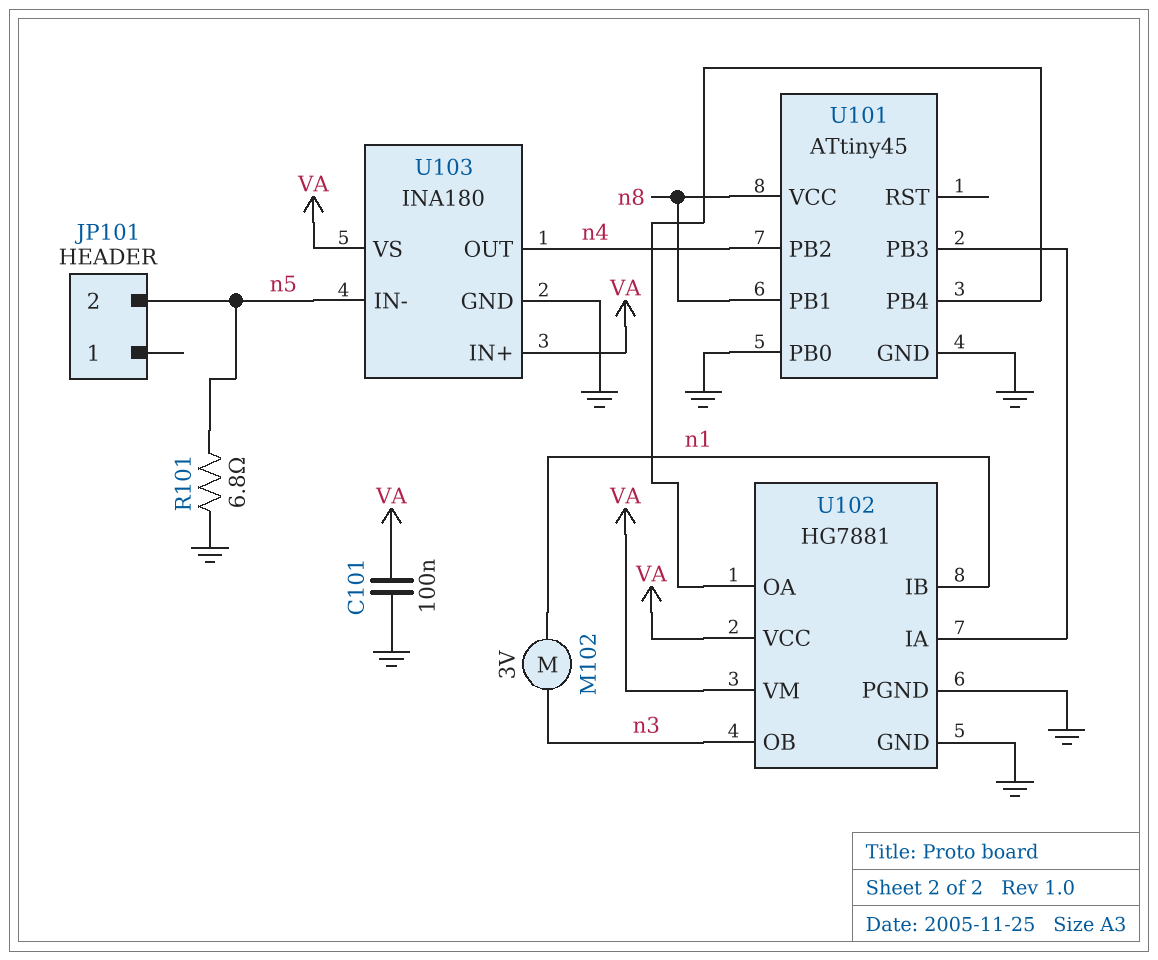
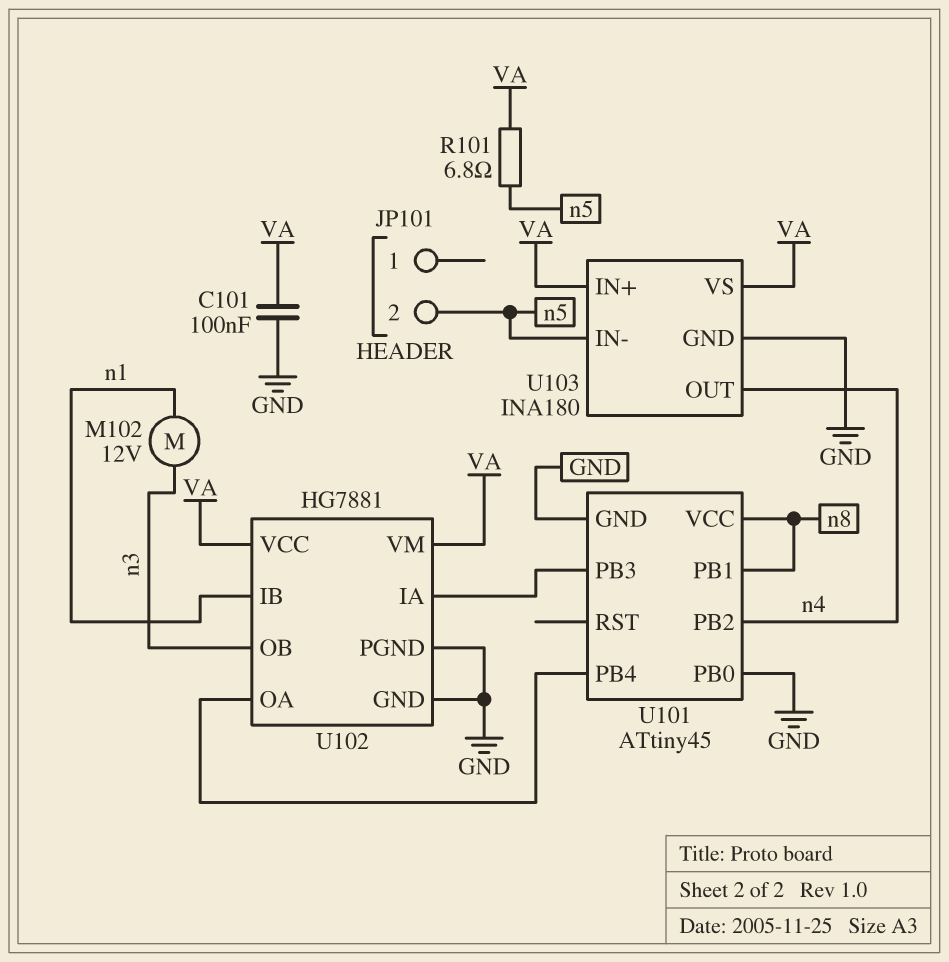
M102: motor 3V (n1, n3) -> motor 12V (n1, n3)
R101: 6.8 (GND, n5) -> 6.8 (VA, n5)

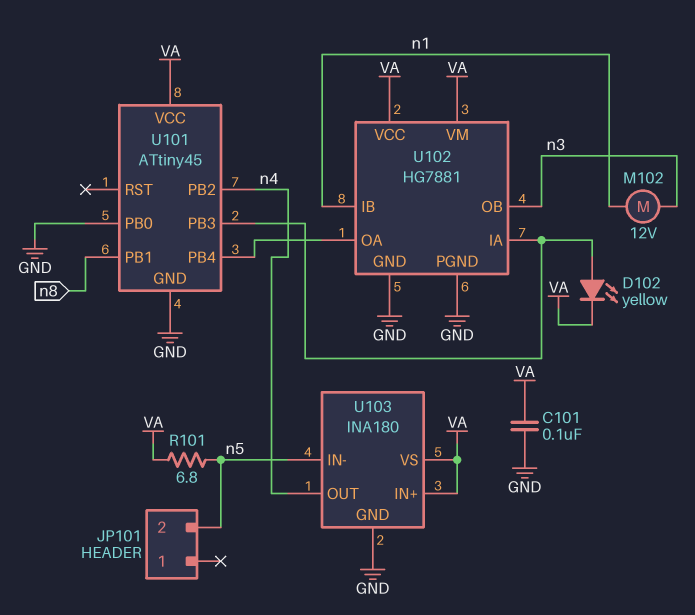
D102: none -> LED yellow (A U101/PB3, K VA)
U101 pin VCC: n8 -> VA

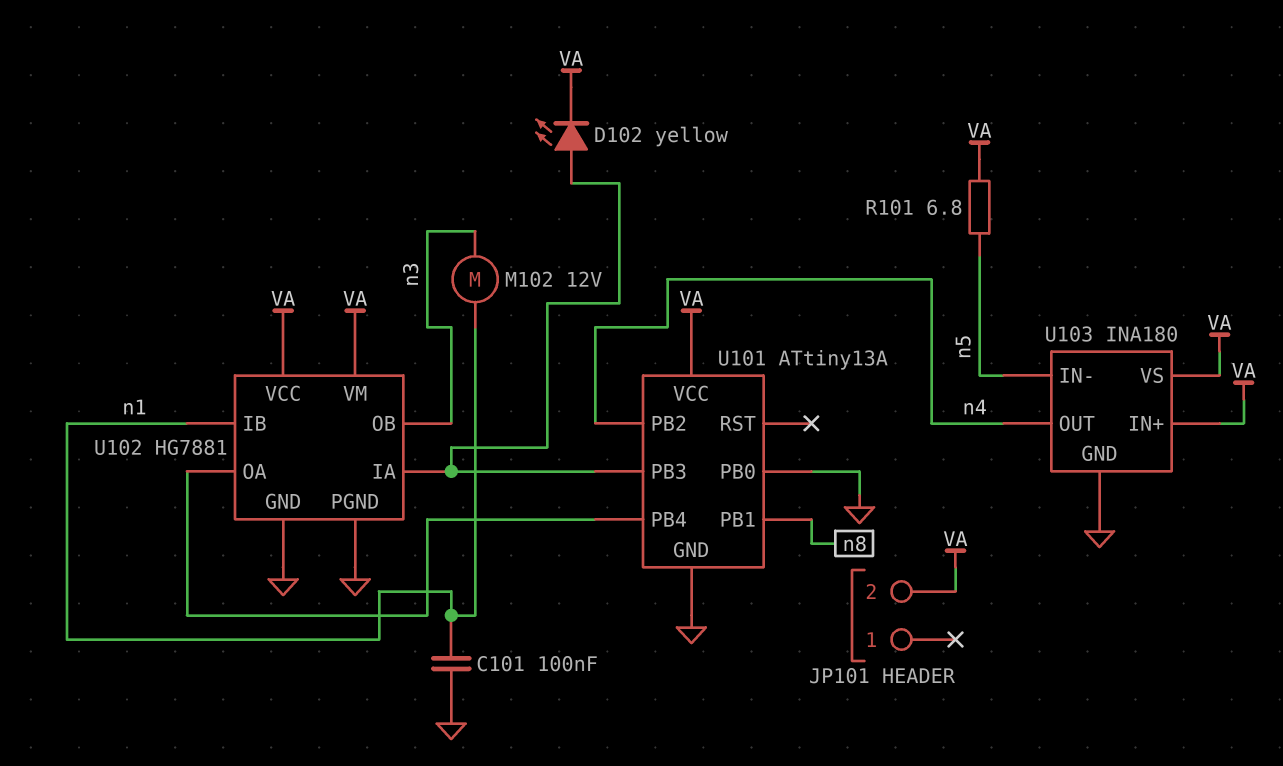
C101: 100nF (GND, VA) -> 100nF (GND, n1)
JP101 pin 2: n5 -> VA
U101: ATtiny45 -> ATtiny13A

